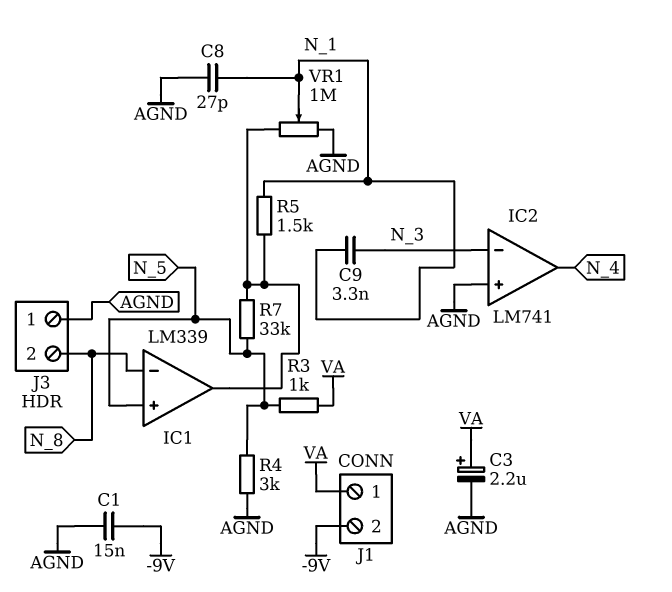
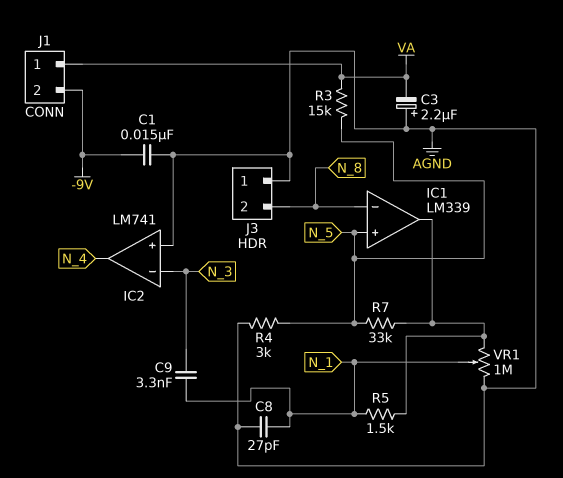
C3: 2.2uF (plus VA, minus AGND) -> 2.2uF (plus AGND, minus VA)
R3: 1k (N_5, VA) -> 15k (N_5, VA)

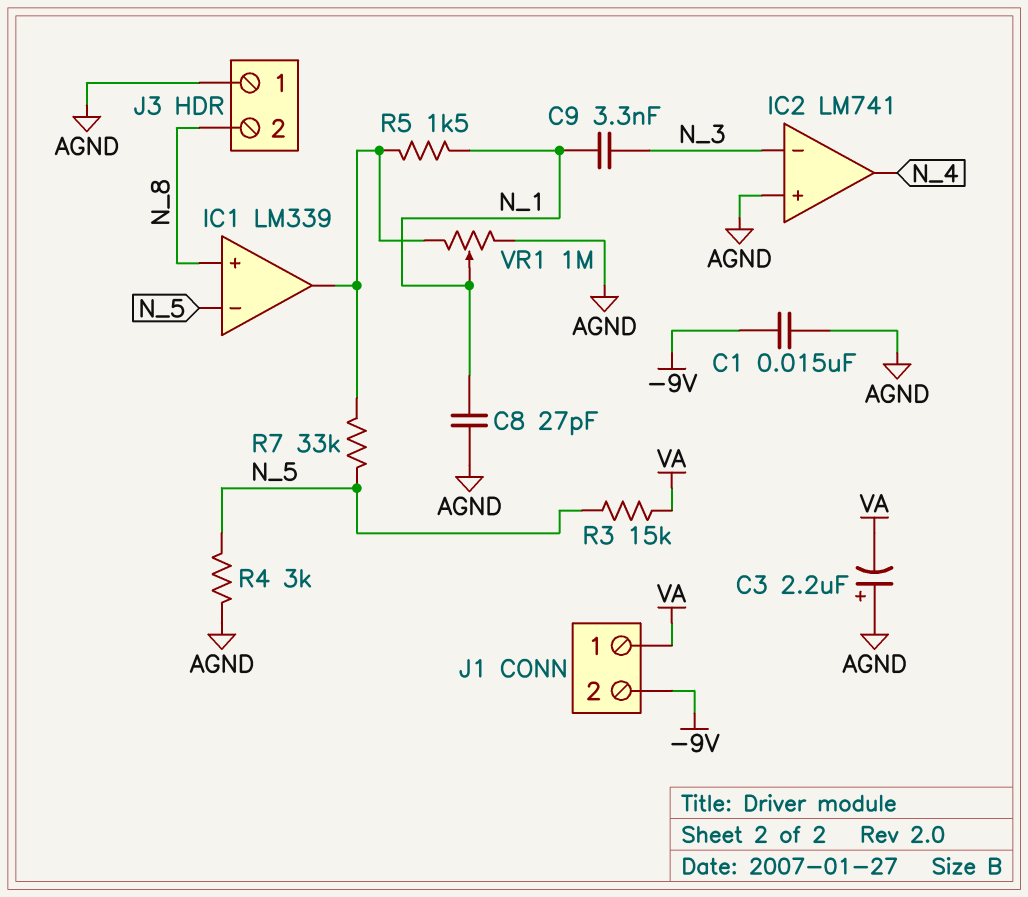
IC1 pin in+: N_5 -> N_8
IC1 pin in-: N_8 -> N_5

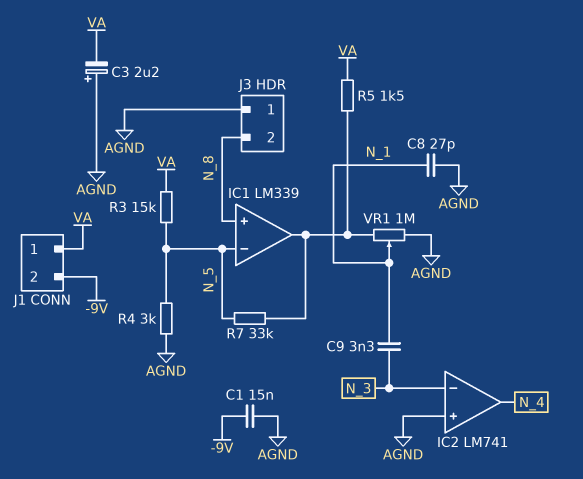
R5: 1.5k (IC1/out, N_1) -> 1.5k (IC1/out, VA)

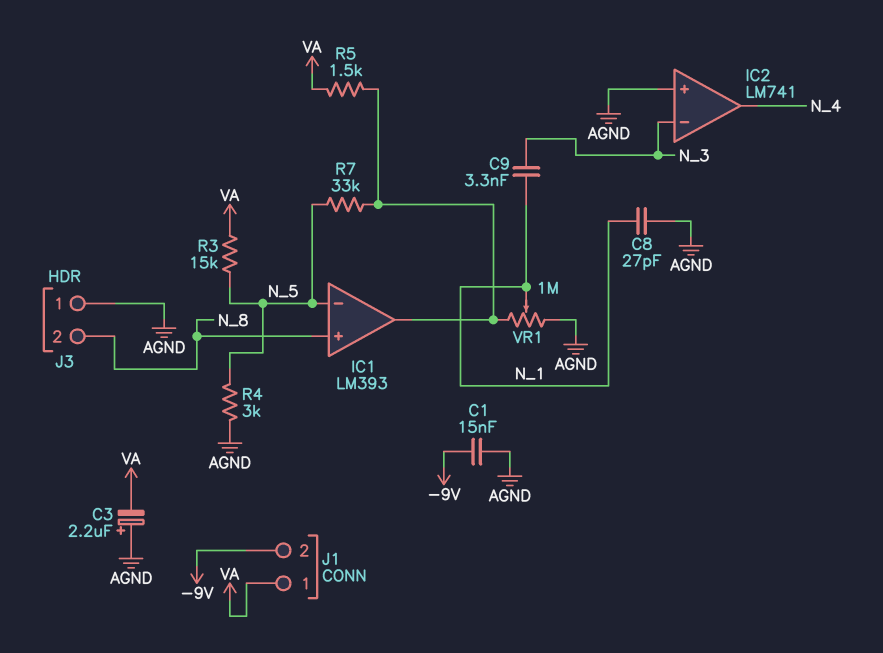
IC1: LM339 -> LM393

